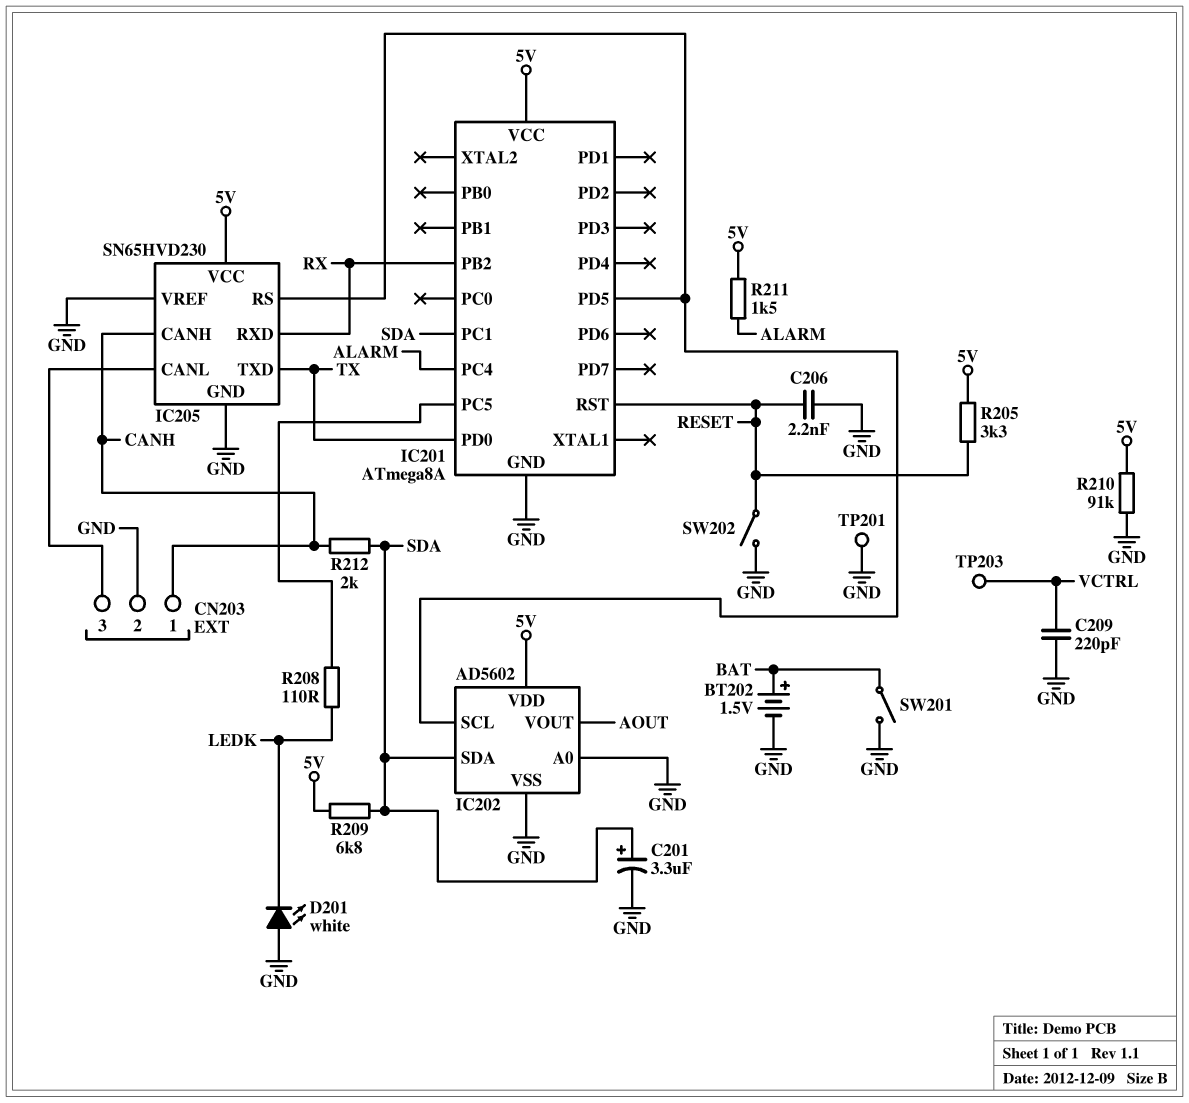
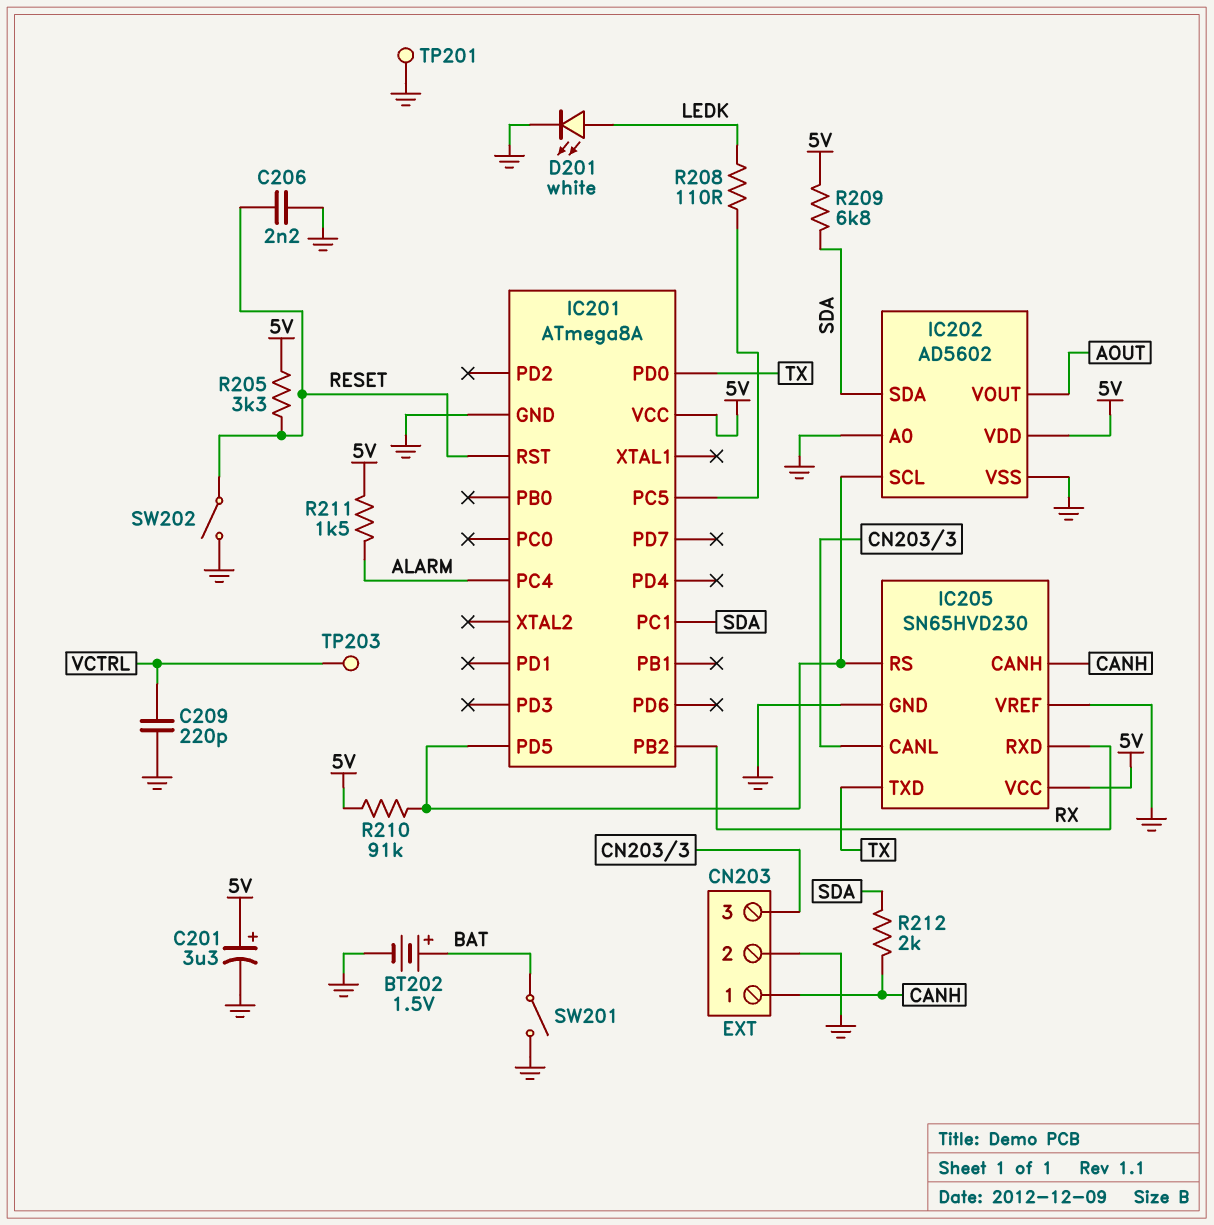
C201: 3.3uF (plus SDA, minus GND) -> 3.3uF (plus 5V, minus GND)
D201: LED white (A GND, K LEDK) -> LED white (A LEDK, K GND)
R210: 91k (5V, GND) -> 91k (5V, IC201/PD5)

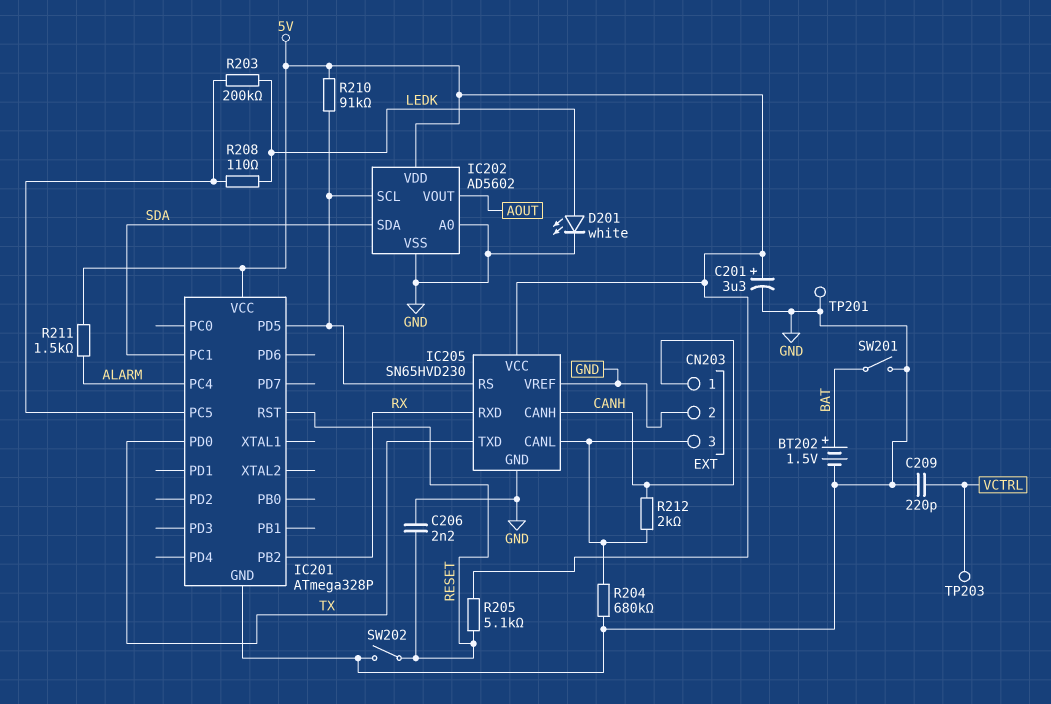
IC201: ATmega8A -> ATmega328P
R203: none -> 200k (IC201/PC5, LEDK)
R204: none -> 680k (CN203/3, GND)
R205: 3.3k (5V, RESET) -> 5.1k (5V, RESET)
R209: 6.8k (5V, SDA) -> none
R212: 2k (CANH, SDA) -> 2k (CANH, CN203/3)

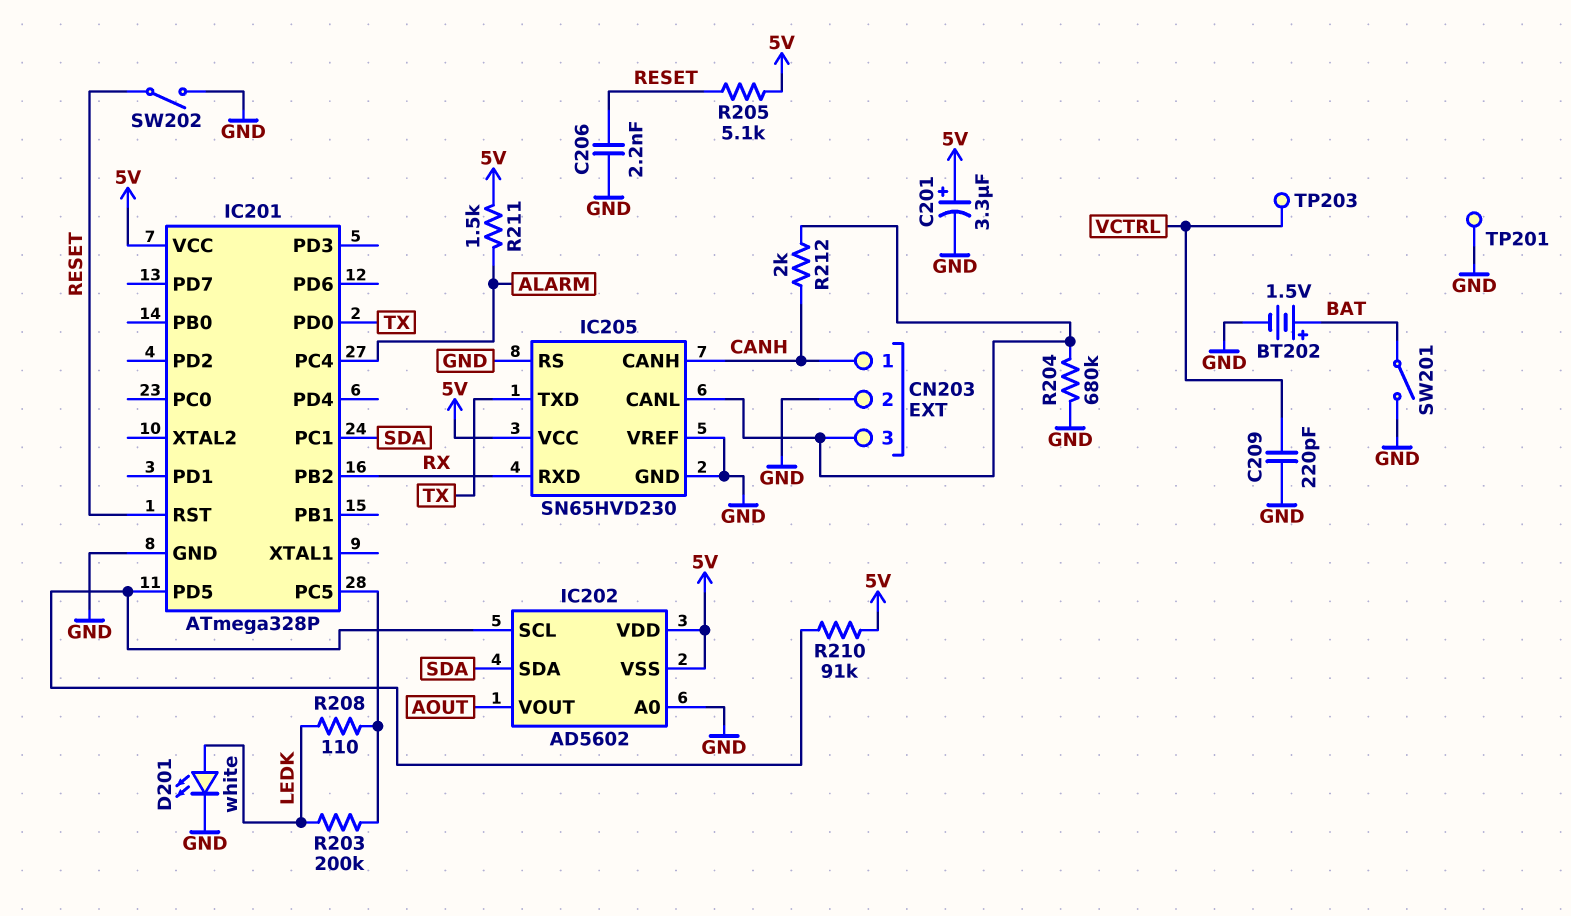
IC202 pin VSS: GND -> 5V
IC205 pin RS: IC201/PD5 -> GND

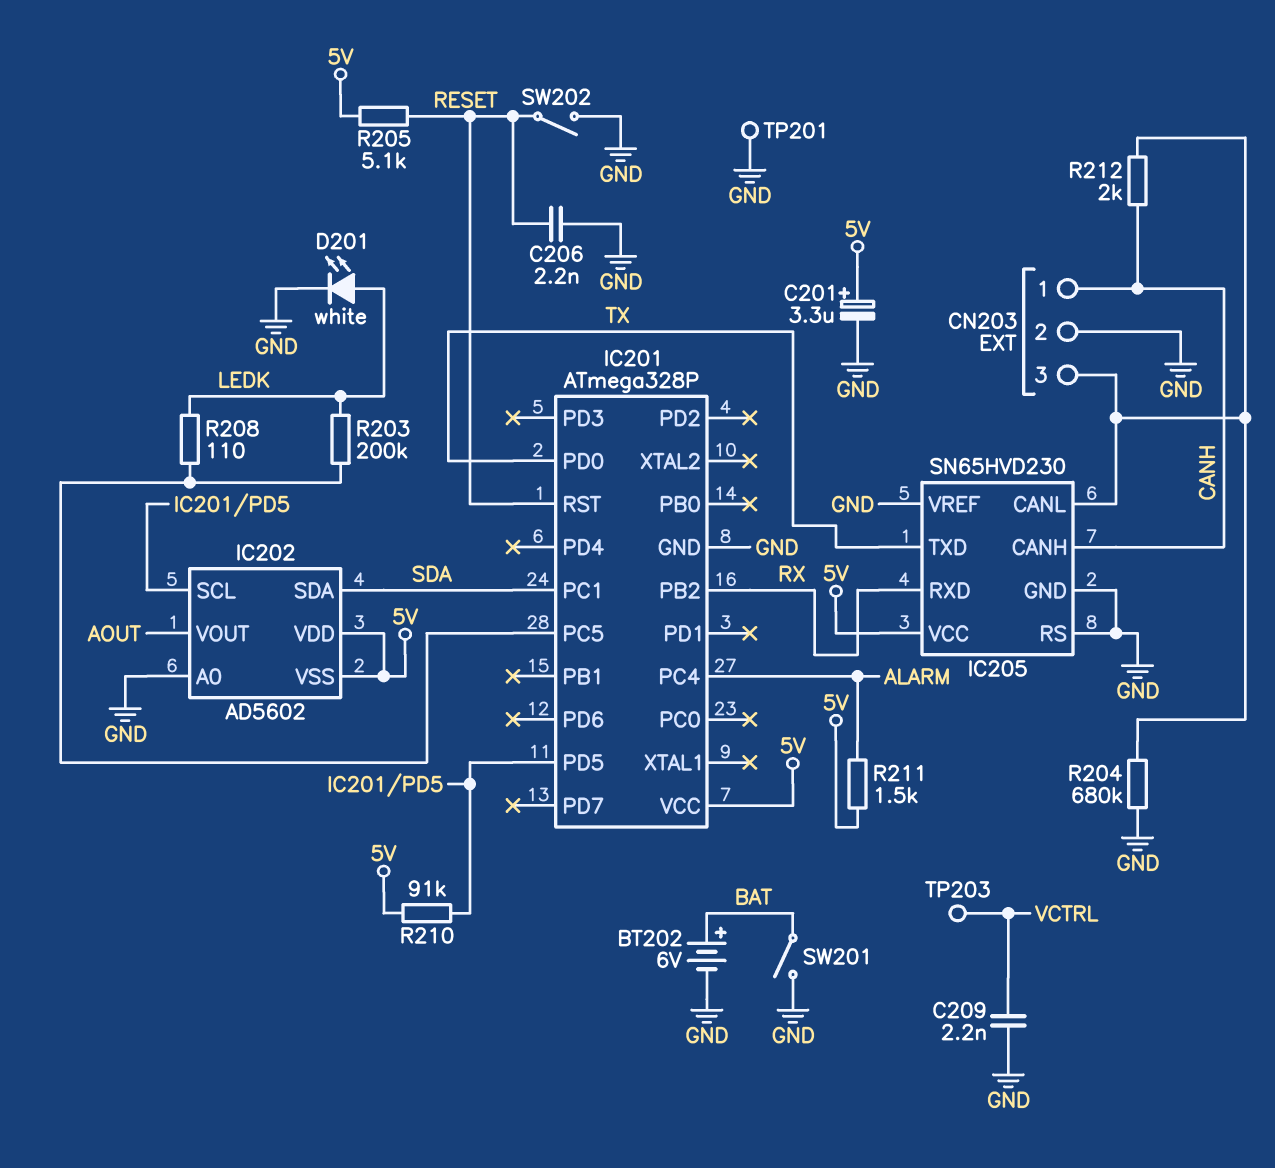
BT202: 1.5V (plus BAT, minus GND) -> 6V (plus BAT, minus GND)
C209: 220pF (GND, VCTRL) -> 2.2nF (GND, VCTRL)

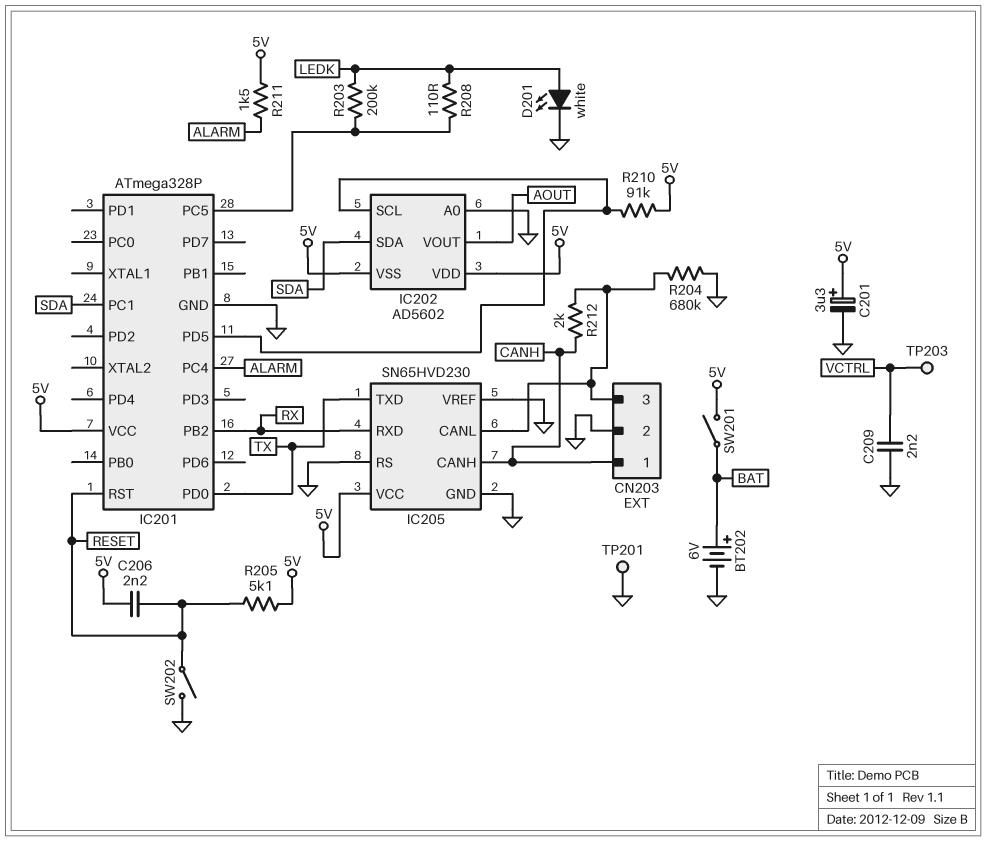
C206: 2.2nF (GND, RESET) -> 2.2nF (5V, RESET)
SW201: switch (BAT, GND) -> switch (5V, BAT)

